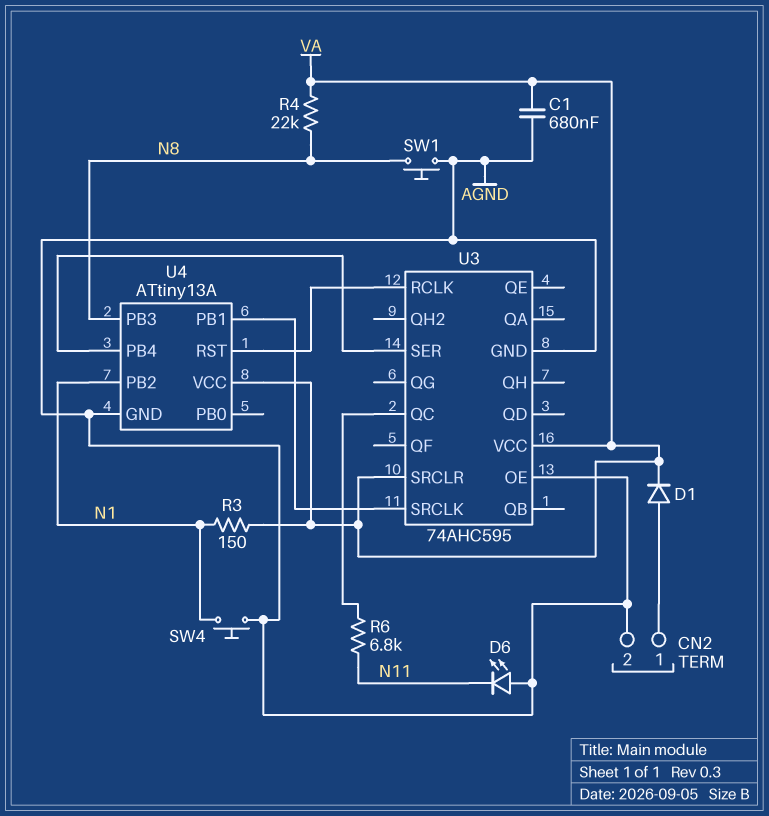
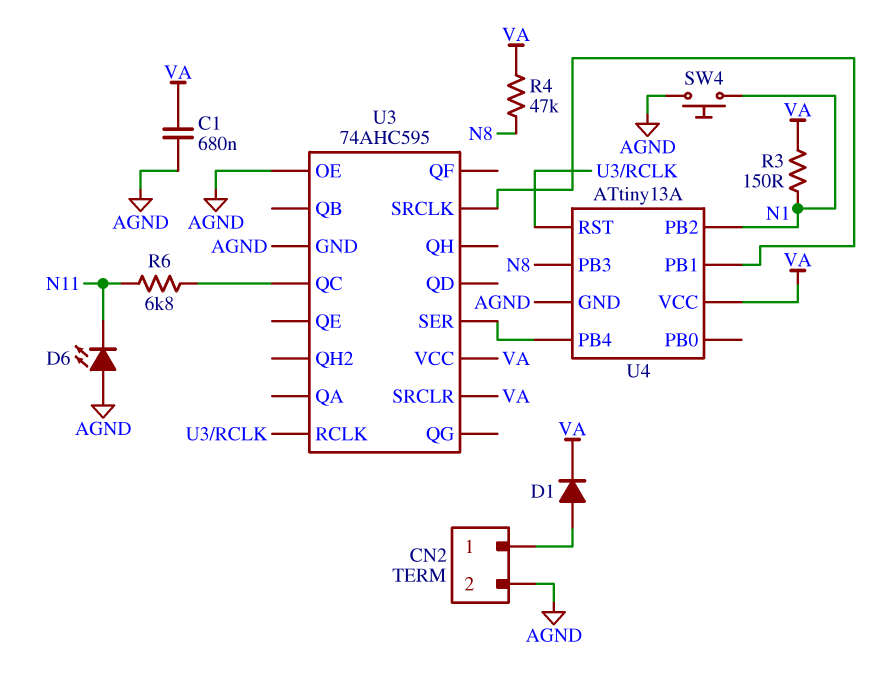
R4: 22k (N8, VA) -> 47k (N8, VA)
SW1: button (AGND, N8) -> none

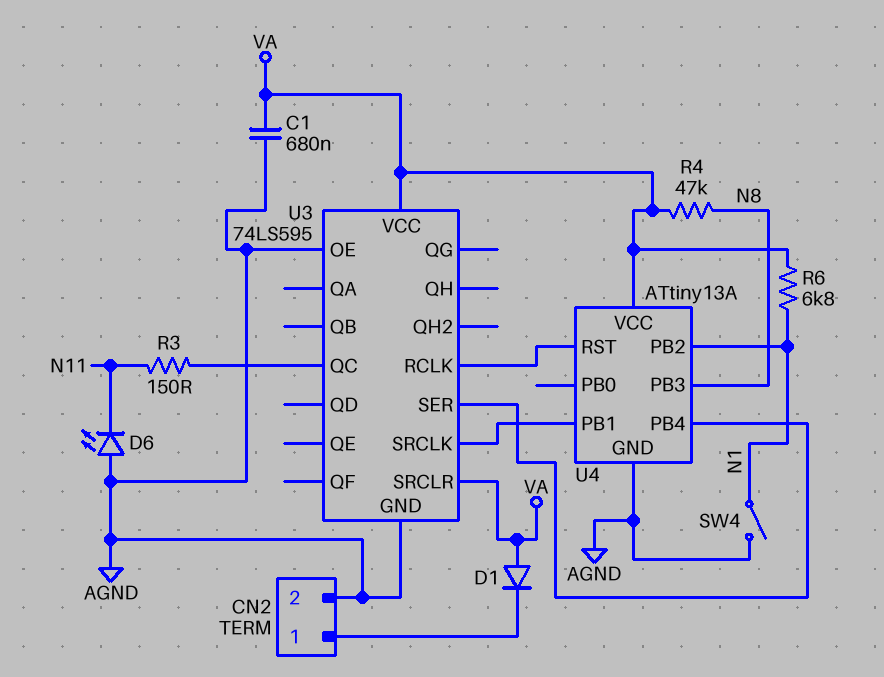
D1: diode (A CN2/1, K VA) -> diode (A VA, K CN2/1)
R3: 150 (N1, VA) -> 150 (N11, U3/QC)
R6: 6.8k (N11, U3/QC) -> 6.8k (N1, VA)
SW4: button (AGND, N1) -> switch (AGND, N1)
U3: 74AHC595 -> 74LS595

